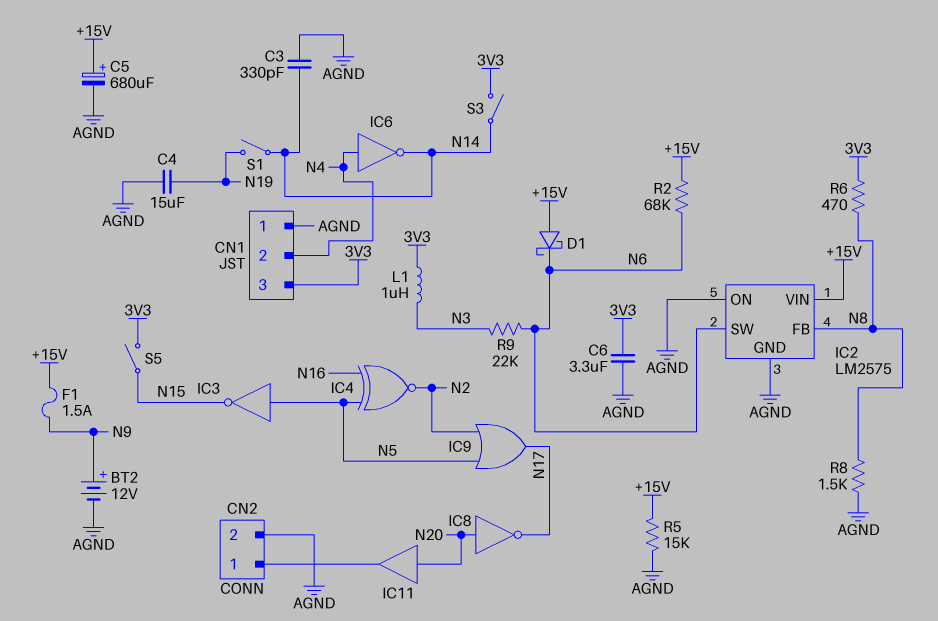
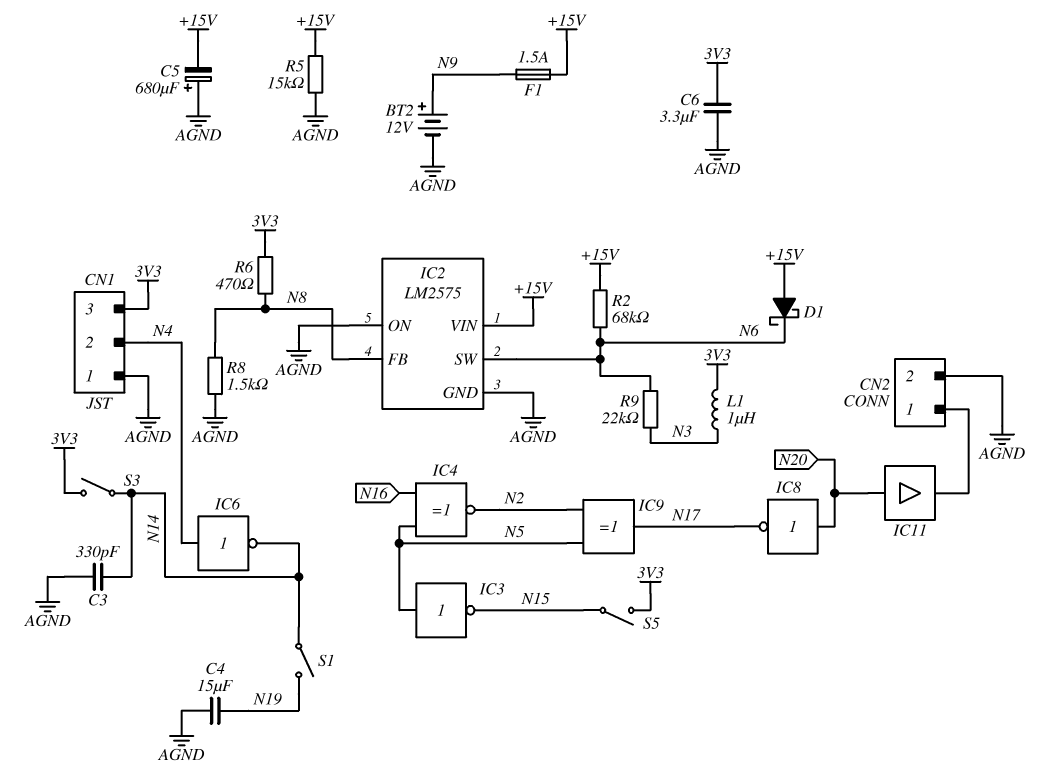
C5: 680uF (plus +15V, minus AGND) -> 680uF (plus AGND, minus +15V)
IC9: OR (in N2, in N5, out N17) -> XOR (in N2, in N5, out N17)

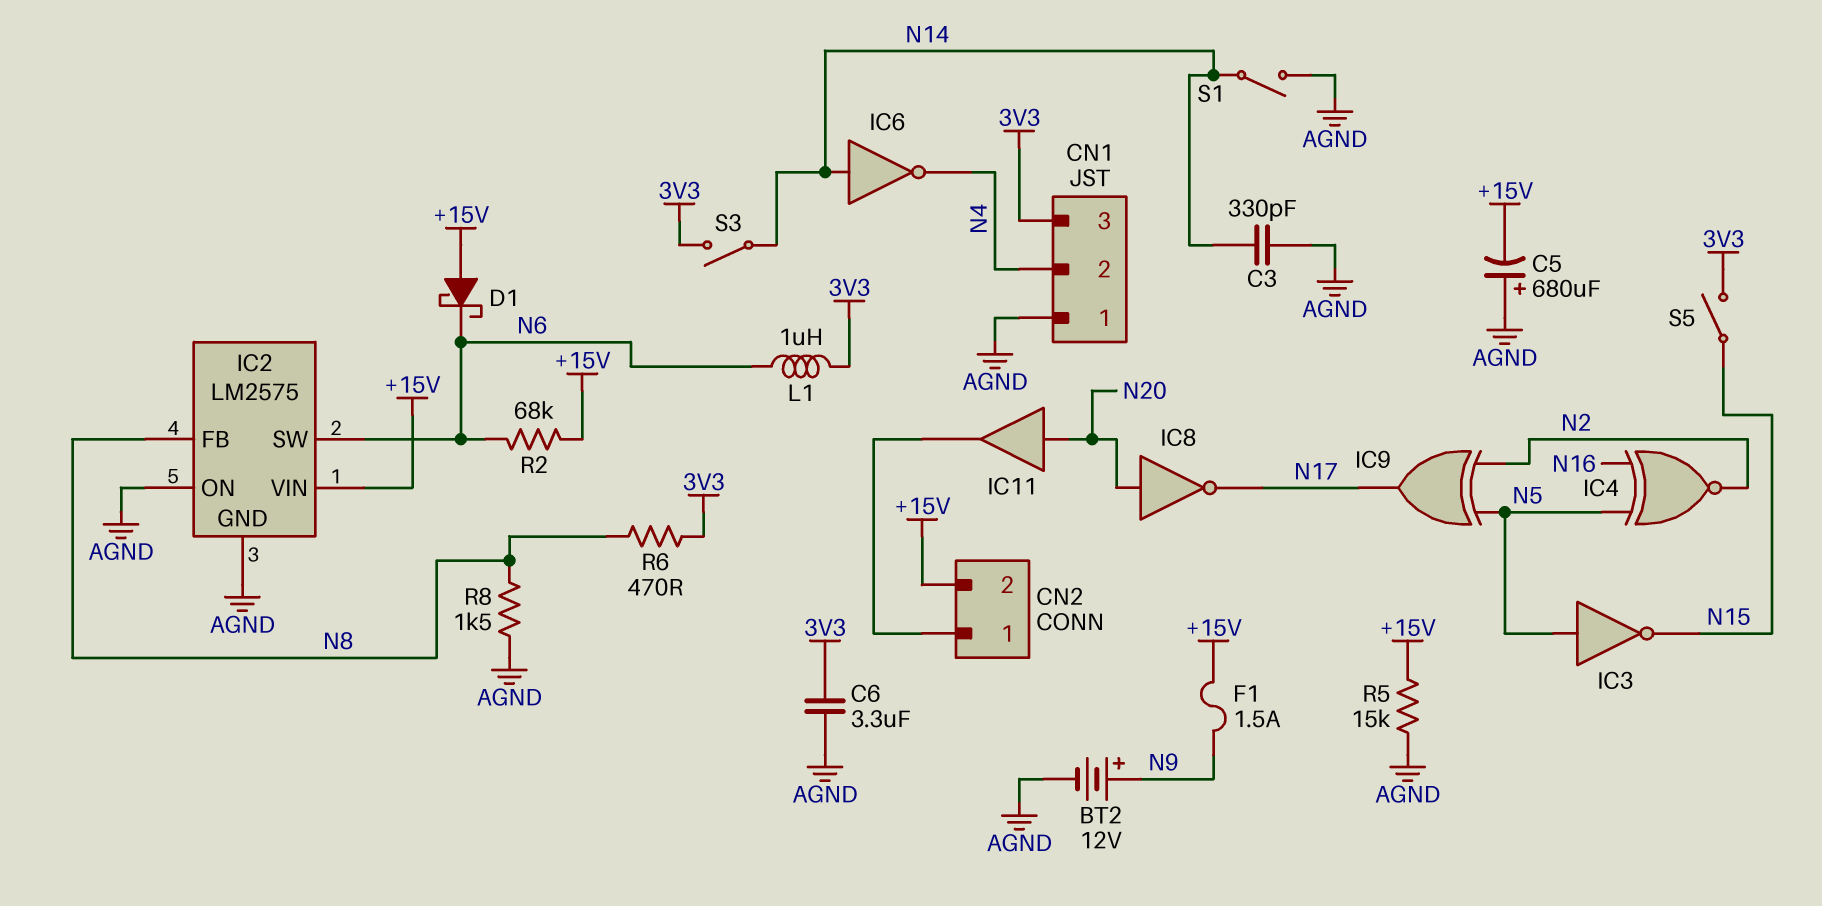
C4: 15uF (AGND, N19) -> none
CN2 pin 2: AGND -> +15V
IC6: NOT (in N4, out N14) -> NOT (in N14, out N4)
L1: 1uH (3V3, N3) -> 1uH (3V3, N6)
R9: 22k (N3, N6) -> none
S1: switch (N14, N19) -> switch (AGND, N14)

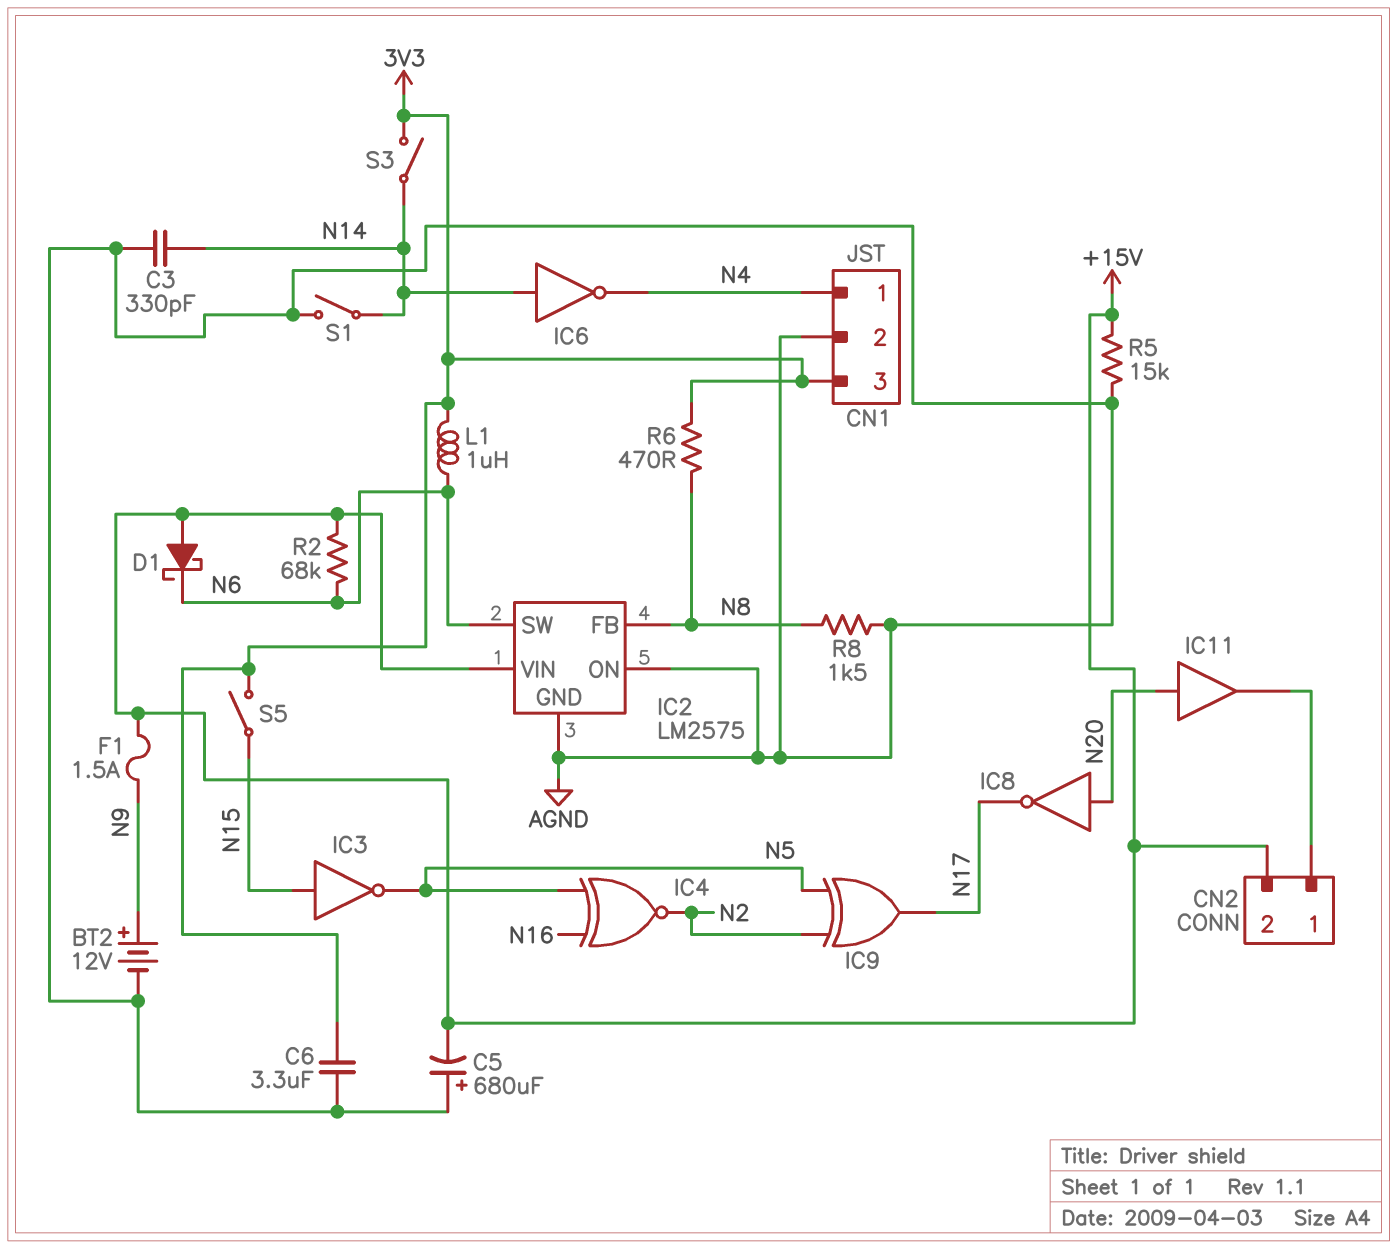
CN1 pin 1: AGND -> N4
CN1 pin 2: N4 -> AGND
IC3: NOT (in N5, out N15) -> NOT (in N15, out N5)

